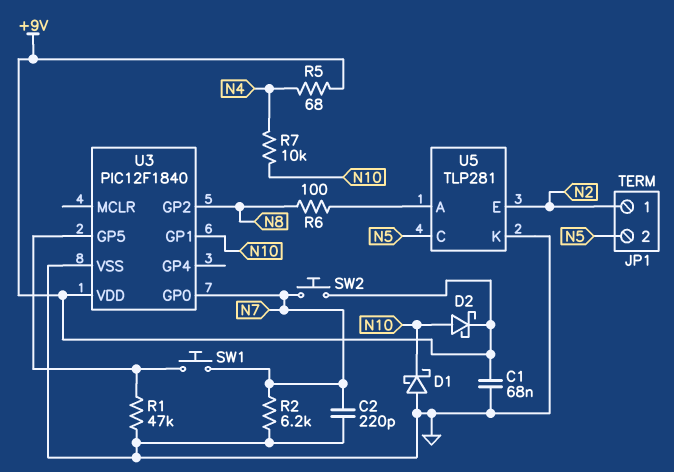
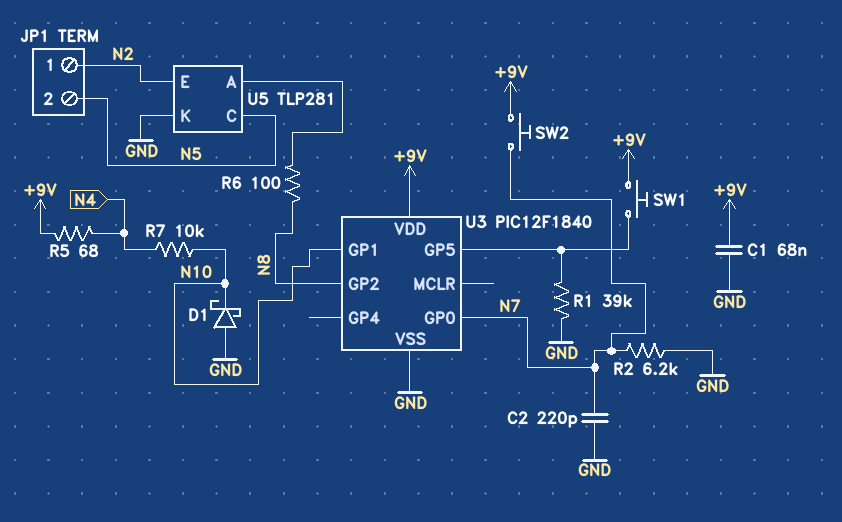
D2: schottky (A N10, K +9V) -> none
R1: 47k (GND, U3/GP5) -> 39k (GND, U3/GP5)
SW1: button (N7, U3/GP5) -> button (+9V, U3/GP5)

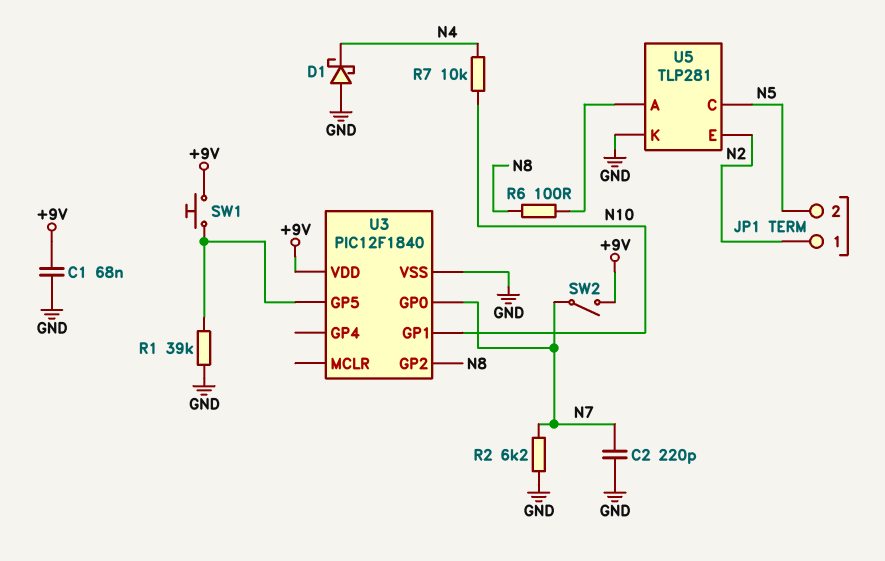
D1: schottky (A GND, K N10) -> schottky (A GND, K N4)
R5: 68 (+9V, N4) -> none
SW2: button (+9V, N7) -> switch (+9V, N7)

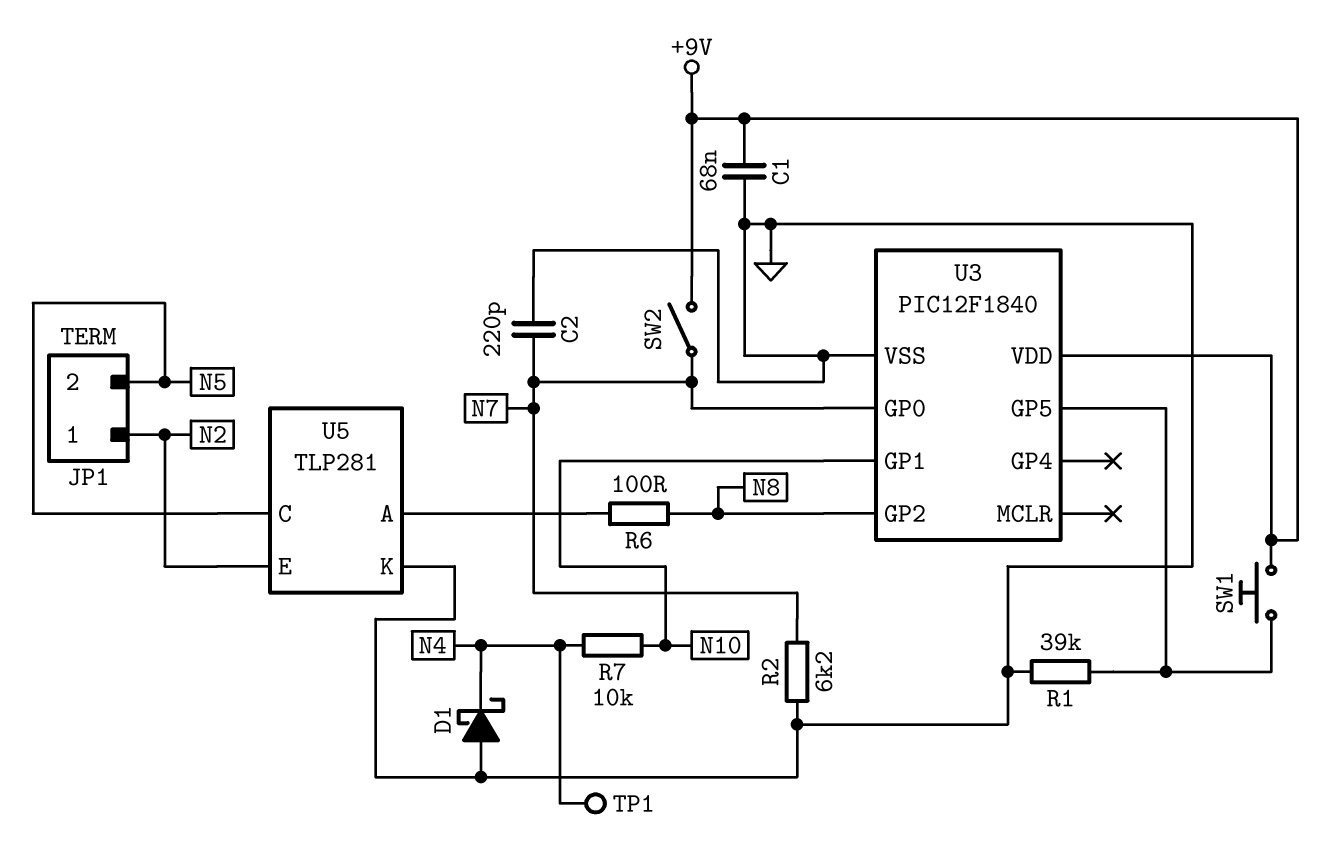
TP1: none -> test point (N4)

